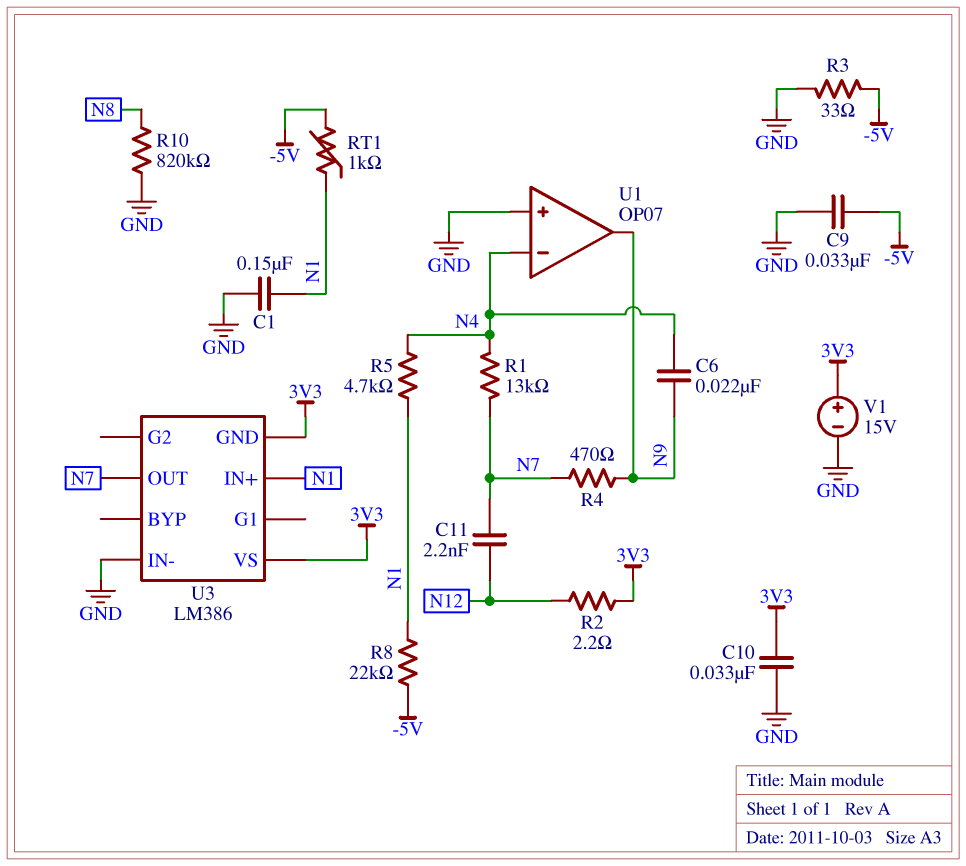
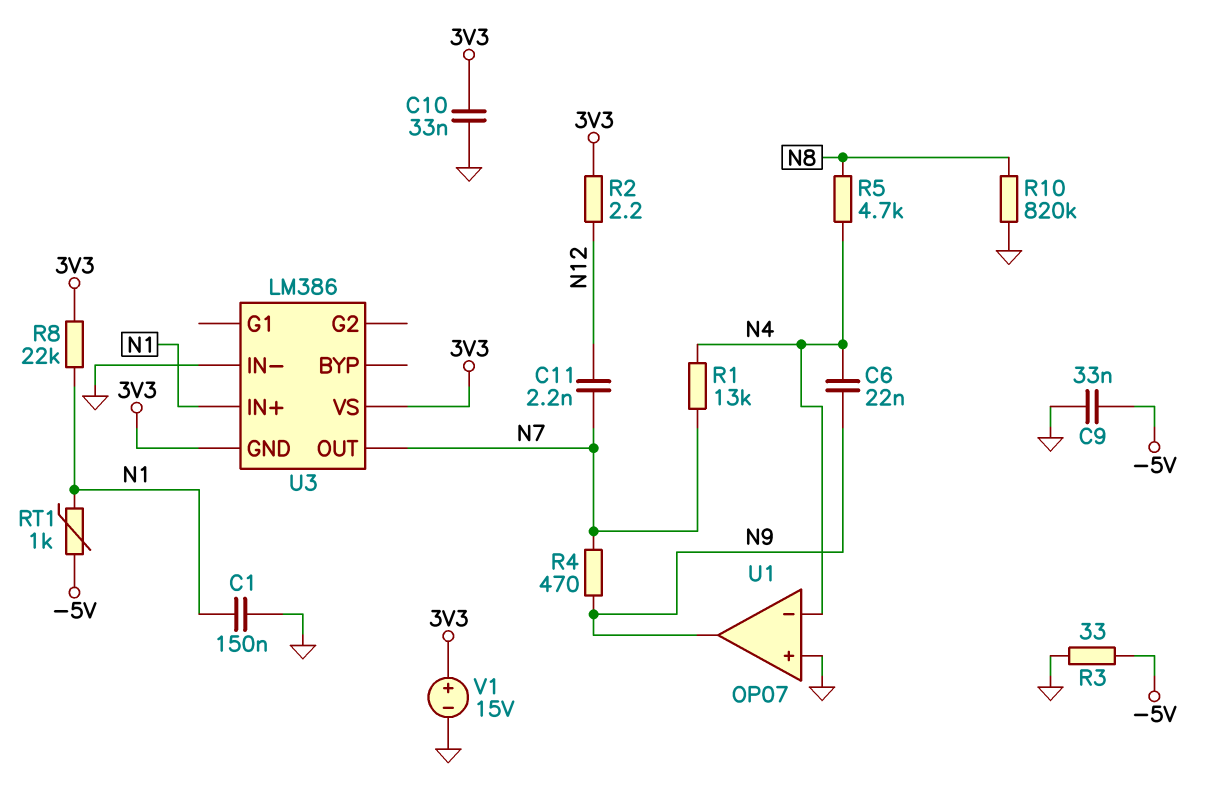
R5: 4.7k (N1, N4) -> 4.7k (N4, N8)
R8: 22k (-5V, N1) -> 22k (3V3, N1)

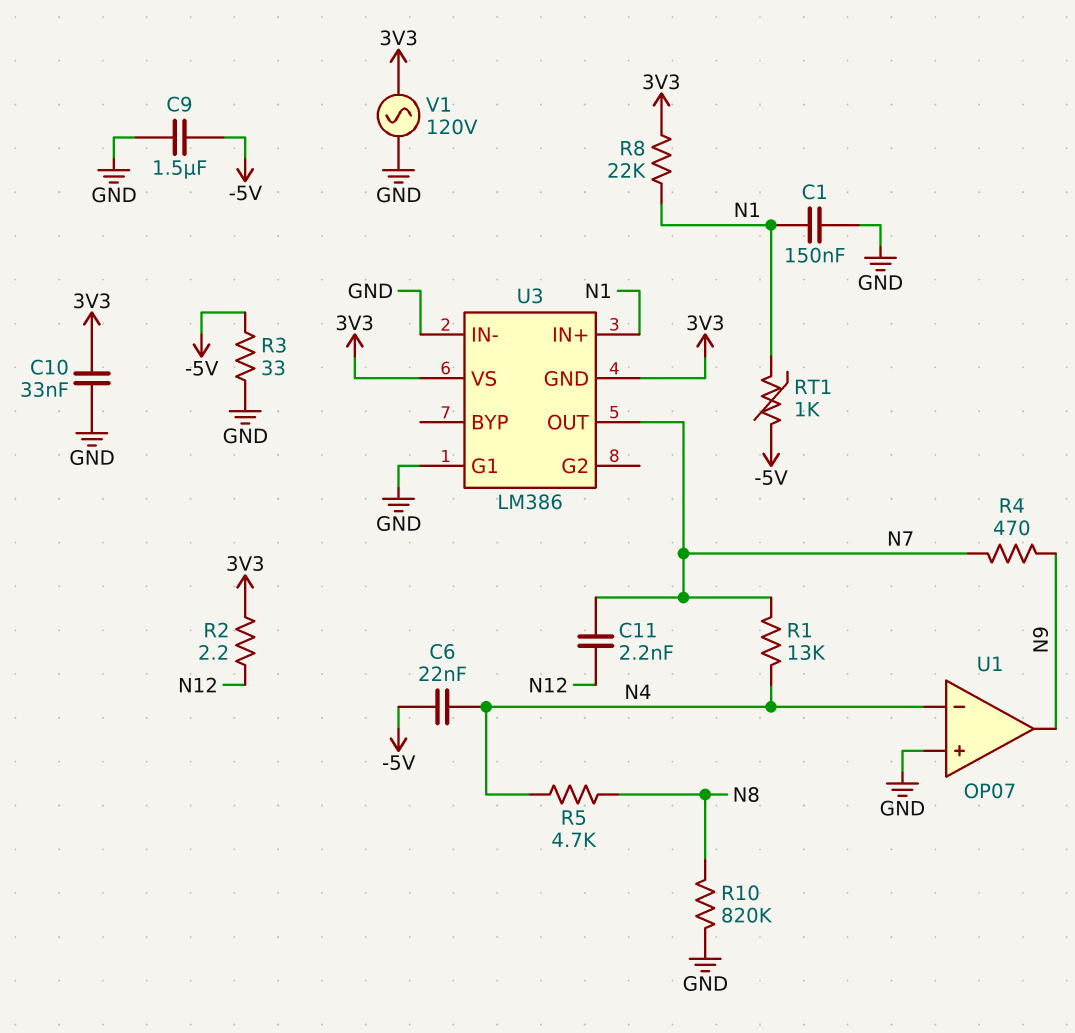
C6: 22nF (N4, N9) -> 22nF (-5V, N4)
C9: 33nF (-5V, GND) -> 1.5uF (-5V, GND)
U3 pin G1: none -> GND
V1: 15V (plus 3V3, minus GND) -> AC 120V (3V3, GND)

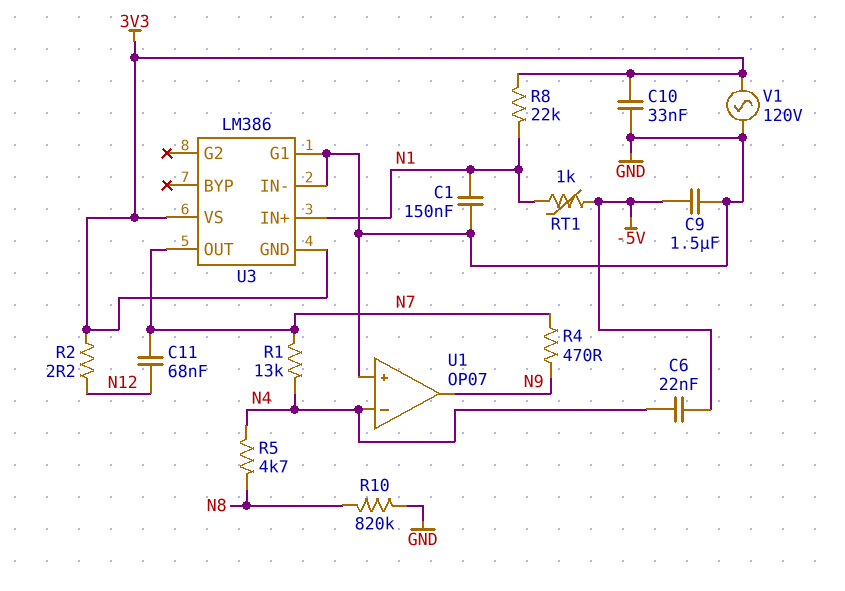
C11: 2.2nF (N7, N12) -> 68nF (N7, N12)
R3: 33 (-5V, GND) -> none

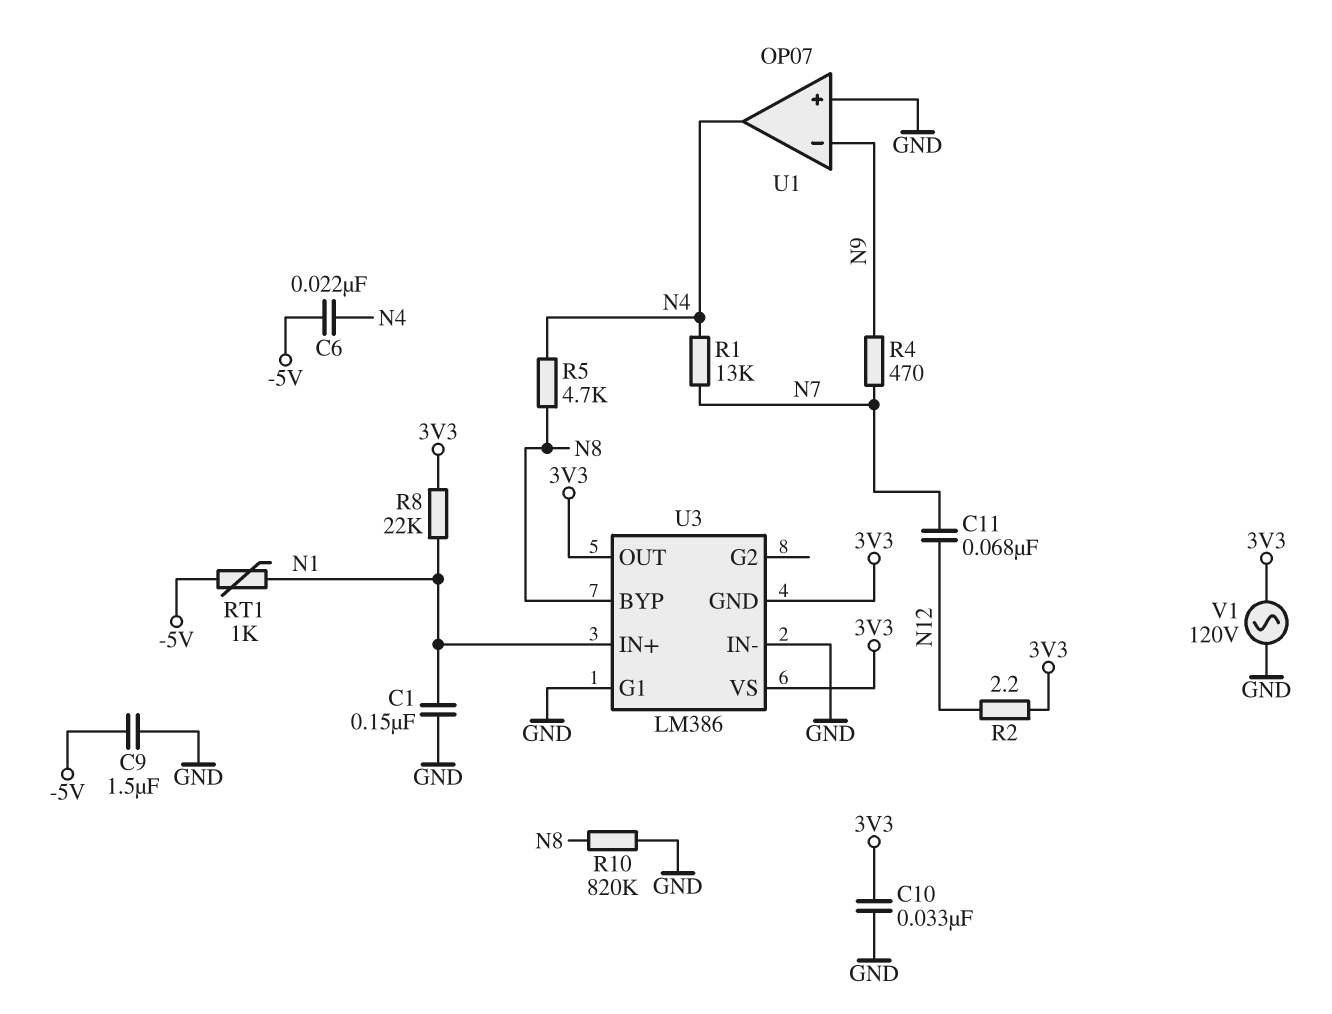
U1 pin in-: N4 -> N9
U1 pin out: N9 -> N4
U3 pin BYP: none -> N8
U3 pin OUT: N7 -> 3V3

